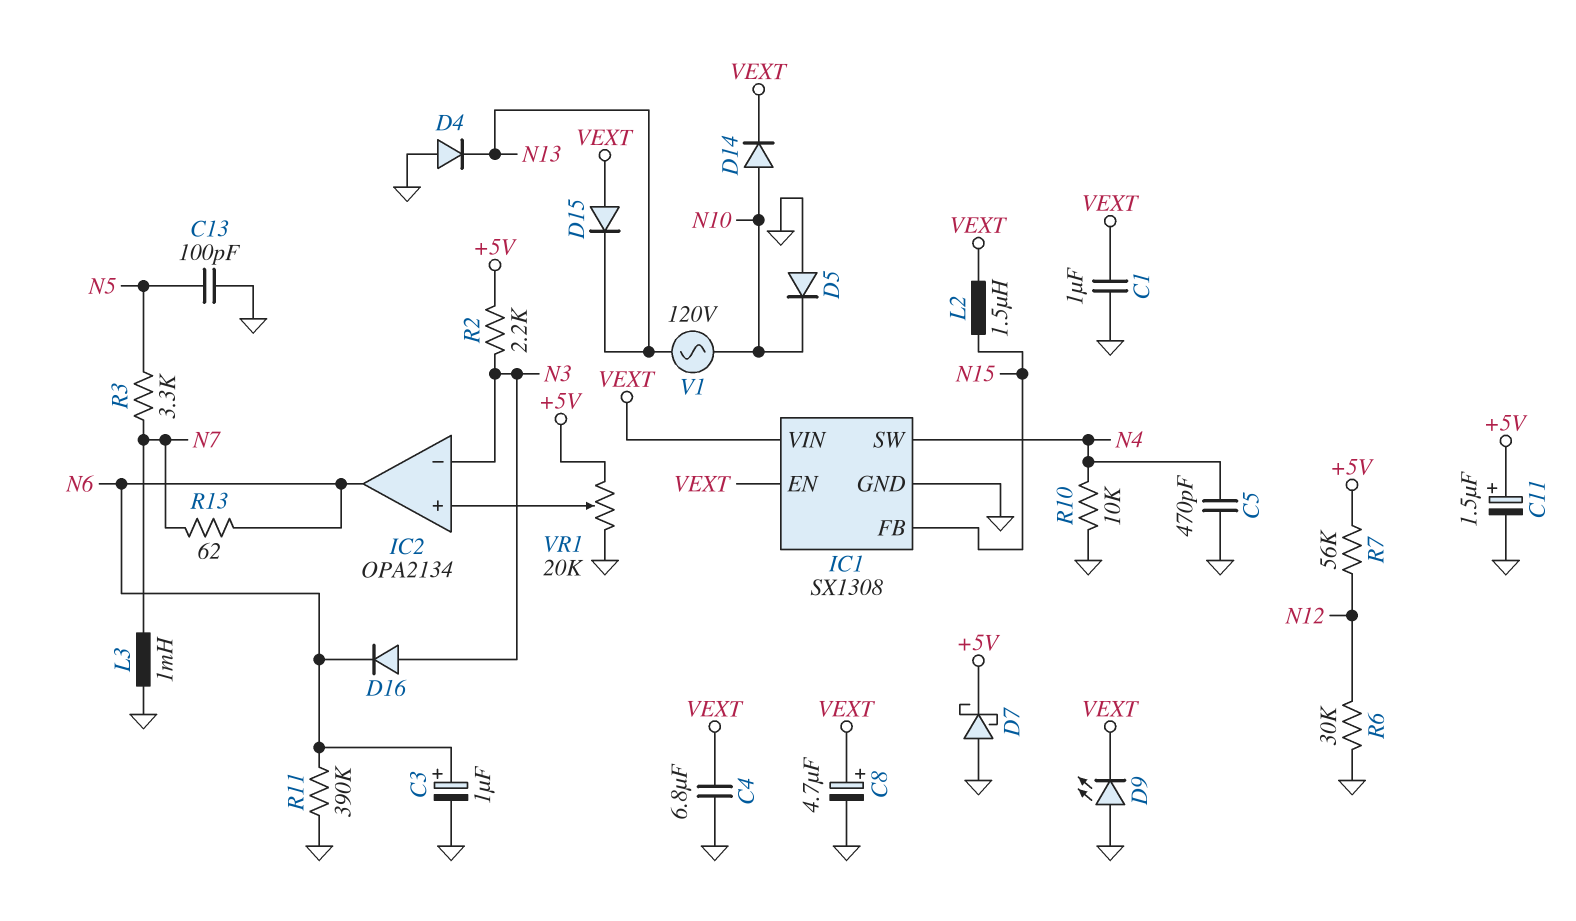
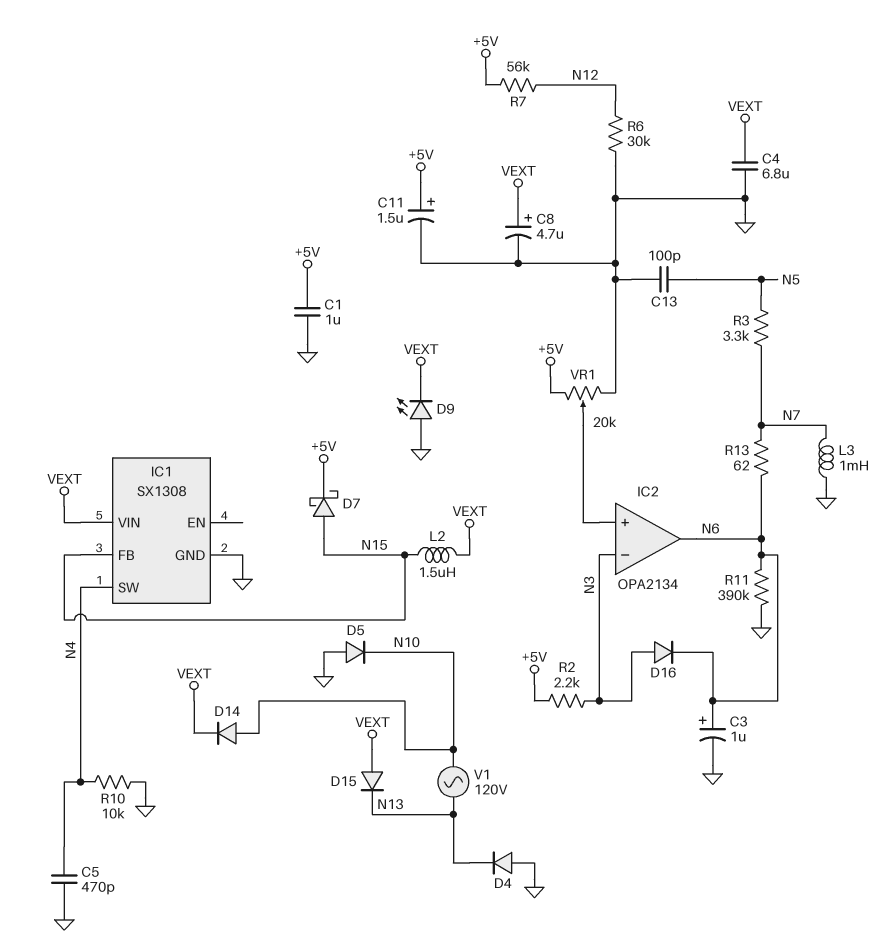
C1: 1uF (GND, VEXT) -> 1uF (+5V, GND)
D7: schottky (A GND, K +5V) -> schottky (A N15, K +5V)
IC1 pin EN: VEXT -> none

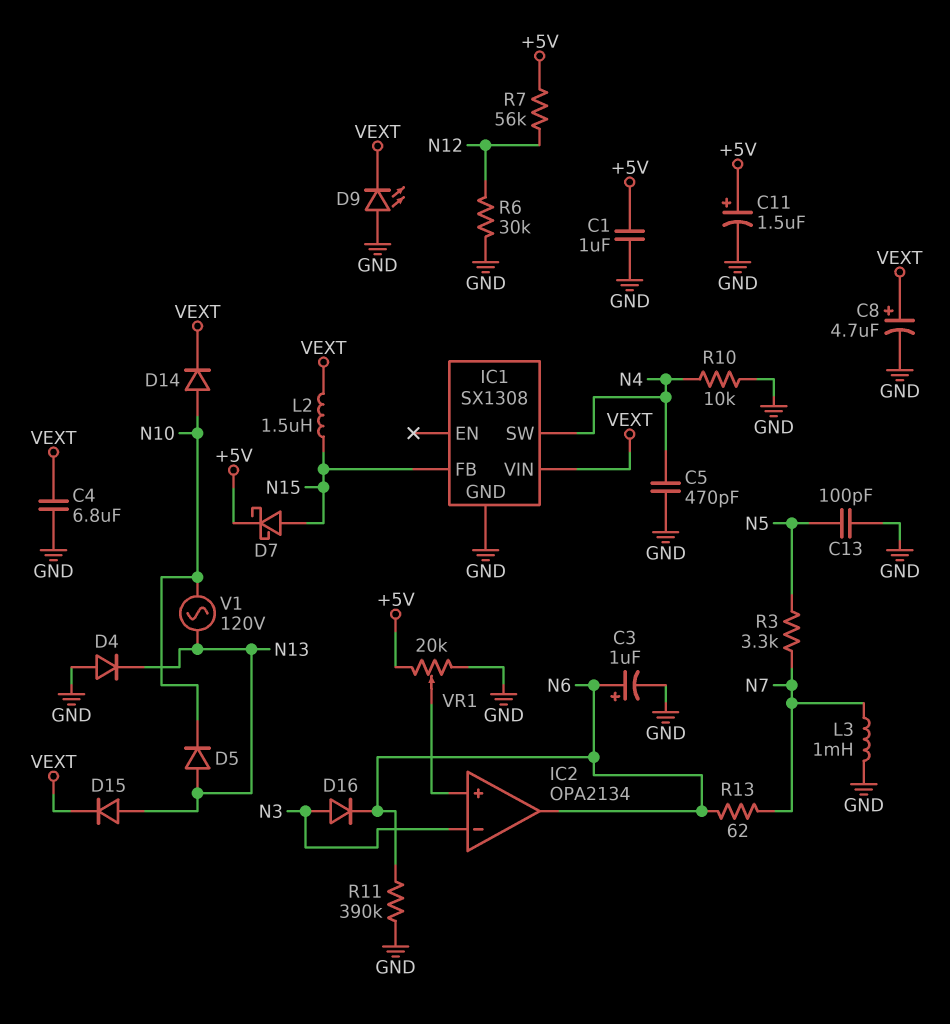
D5: diode (A GND, K N10) -> diode (A N13, K N10)
D15: diode (A VEXT, K N13) -> diode (A N13, K VEXT)
R2: 2.2k (+5V, N3) -> none

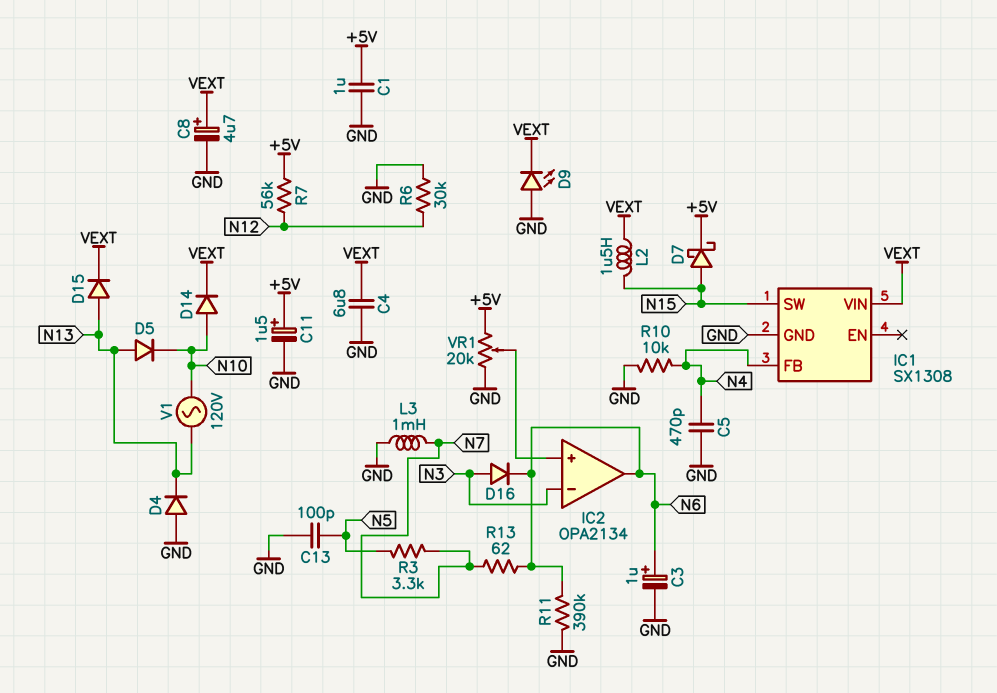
IC1 pin FB: N15 -> N4
IC1 pin SW: N4 -> N15

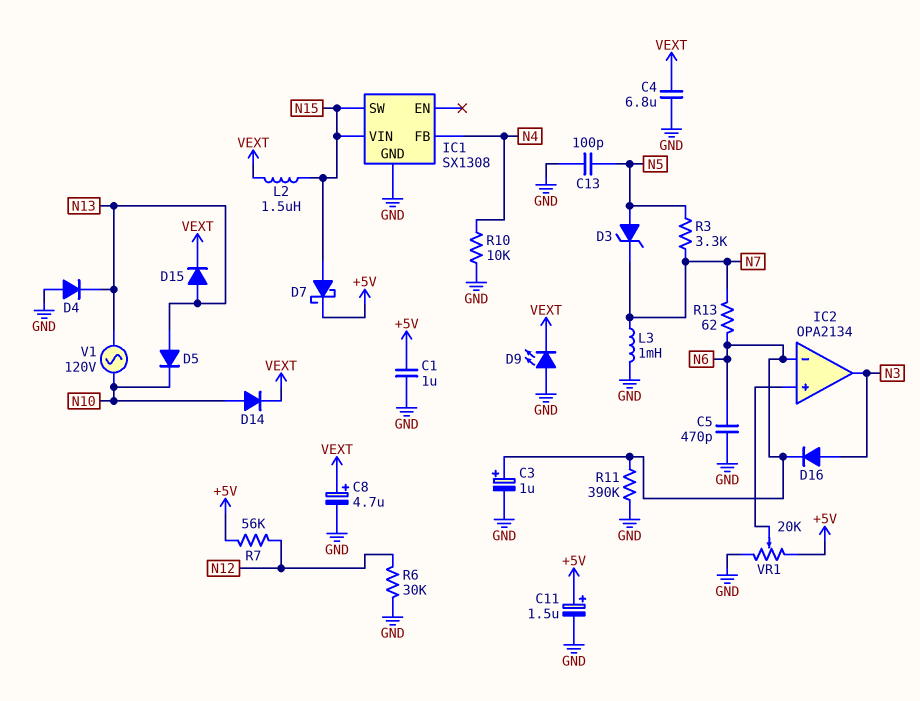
C5: 470pF (GND, N4) -> 470pF (GND, N6)
D3: none -> zener (A N5, K N7)
IC1 pin VIN: VEXT -> N15
IC2 pin in-: N3 -> N6
IC2 pin out: N6 -> N3

